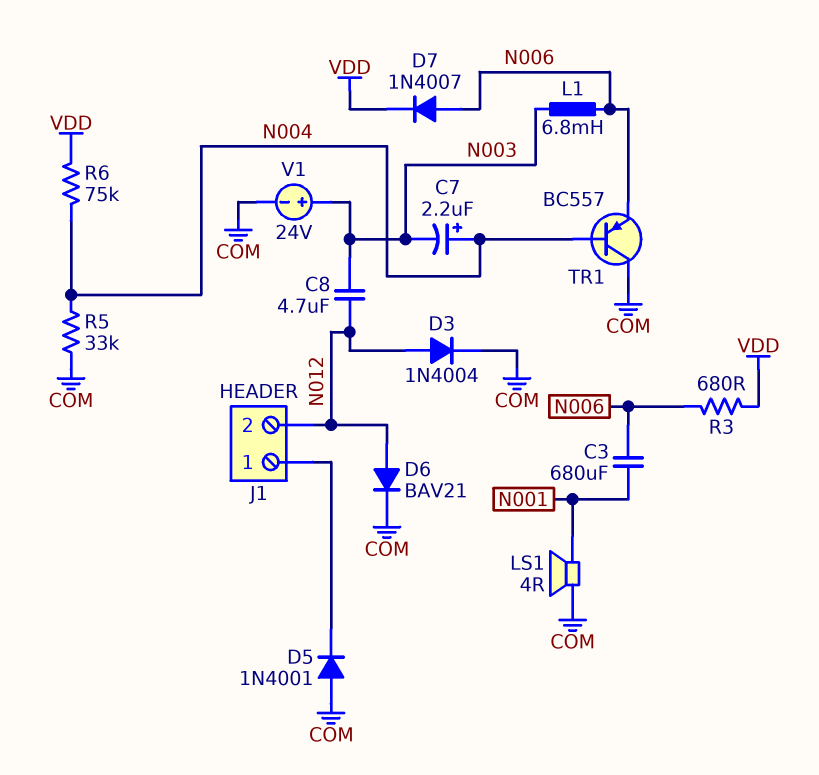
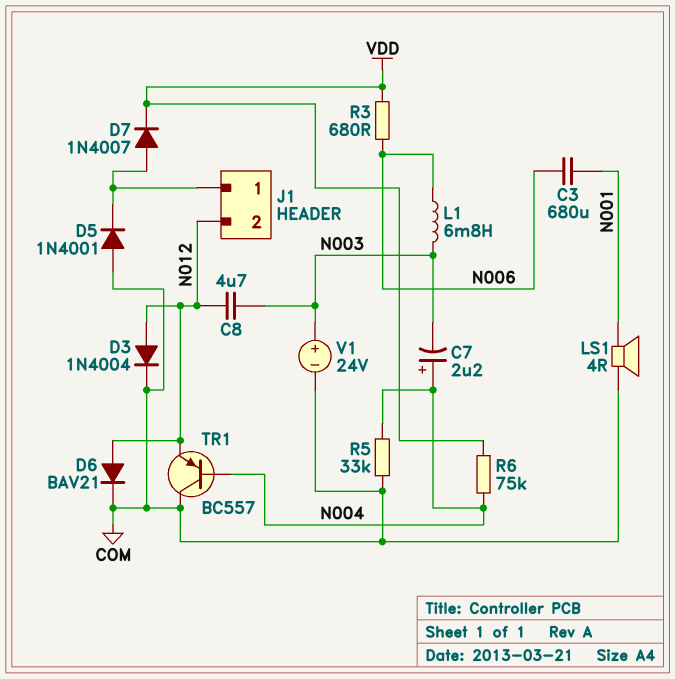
D7: diode 1N4007 (A N006, K VDD) -> diode 1N4007 (A J1/1, K VDD)
TR1: PNP BC557 (B N004, C COM, E N006) -> PNP BC557 (B N004, C COM, E N012)

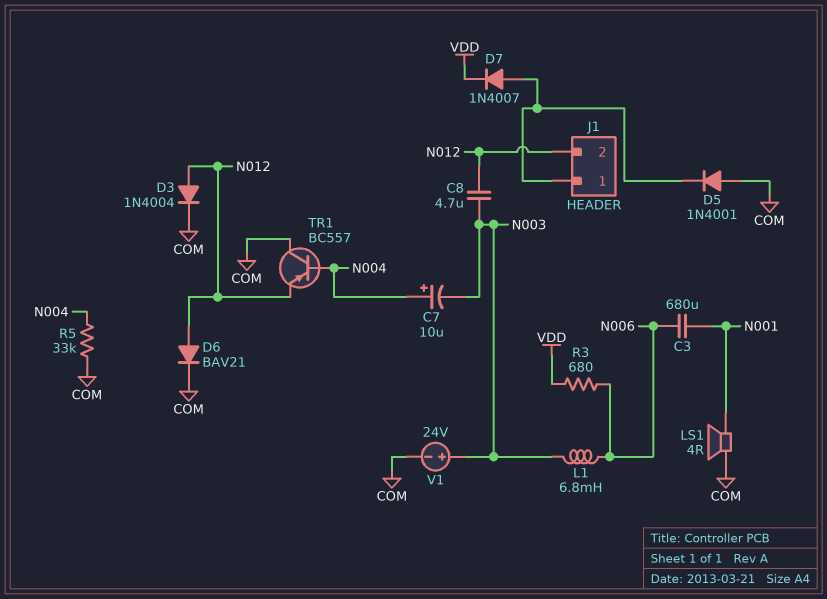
C7: 2.2uF (plus N004, minus N003) -> 10uF (plus N004, minus N003)
R6: 75k (N004, VDD) -> none

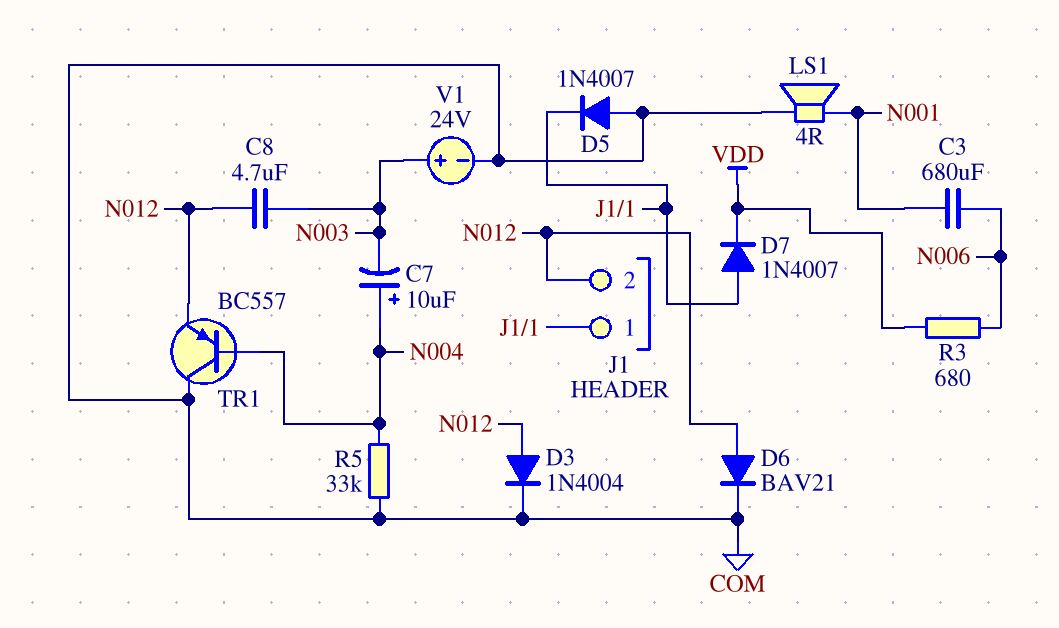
D5: diode 1N4001 (A COM, K J1/1) -> diode 1N4007 (A COM, K J1/1)
L1: 6.8mH (N003, N006) -> none

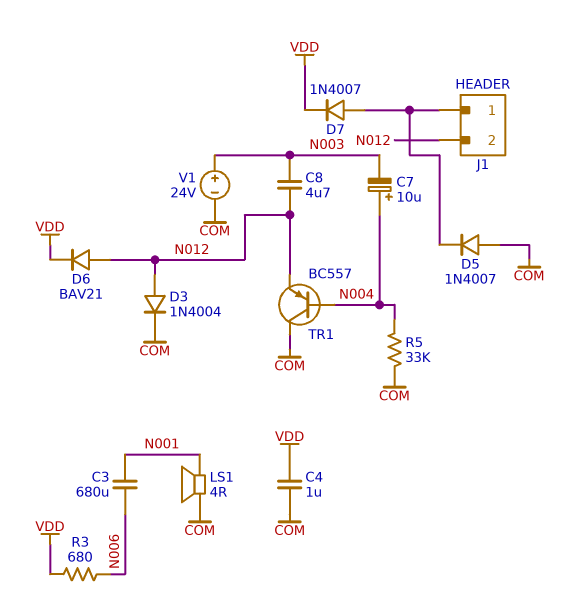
C4: none -> 1uF (COM, VDD)
D6: diode BAV21 (A N012, K COM) -> diode BAV21 (A N012, K VDD)

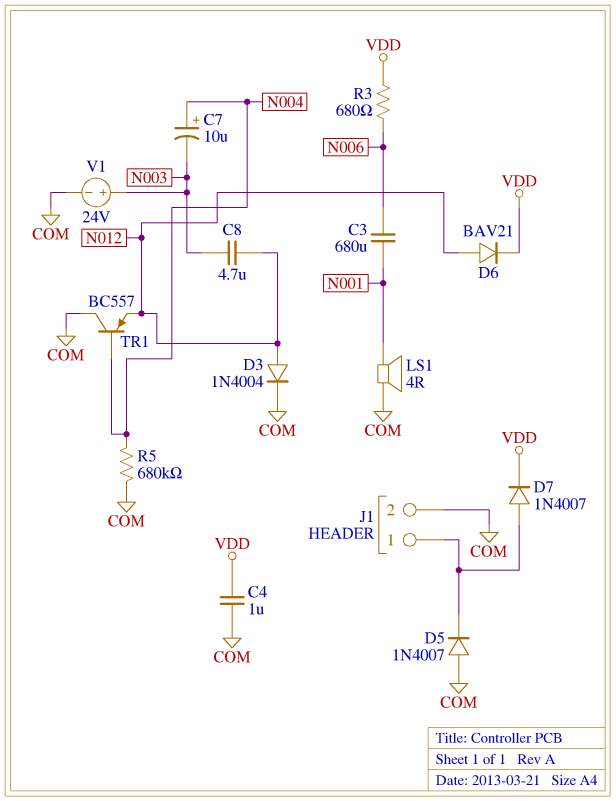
J1 pin 2: N012 -> COM
R5: 33k (COM, N004) -> 680k (COM, N004)

